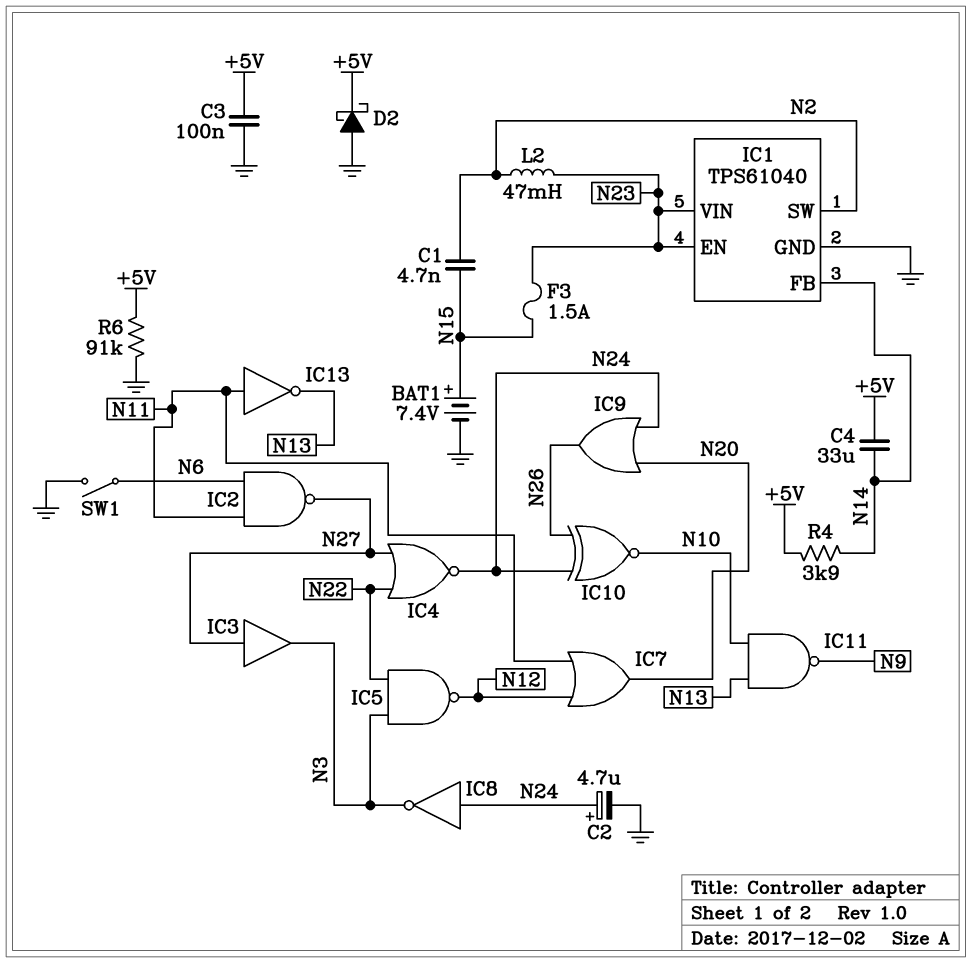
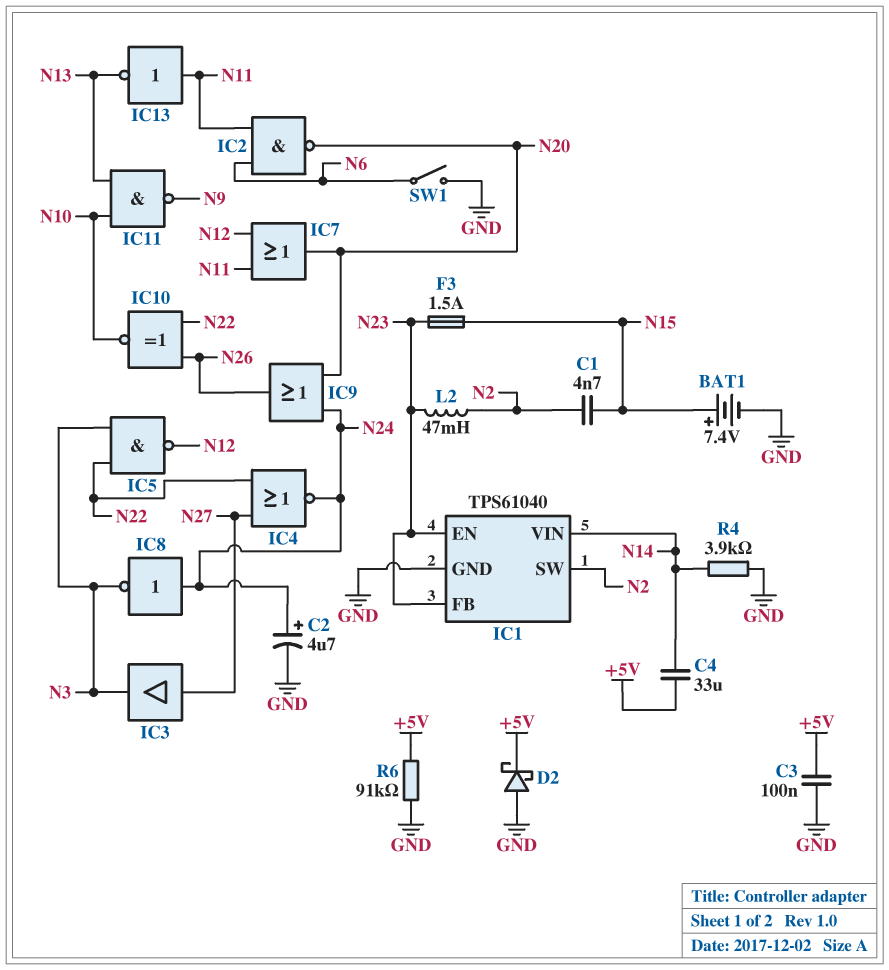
IC1 pin FB: N14 -> N23
IC1 pin VIN: N23 -> N14
IC2: NAND (in N6, in N11, out N27) -> NAND (in N6, in N11, out N20)
IC10: XNOR (in N24, in N26, out N10) -> XNOR (in N22, in N26, out N10)
R4: 3.9k (+5V, N14) -> 3.9k (GND, N14)

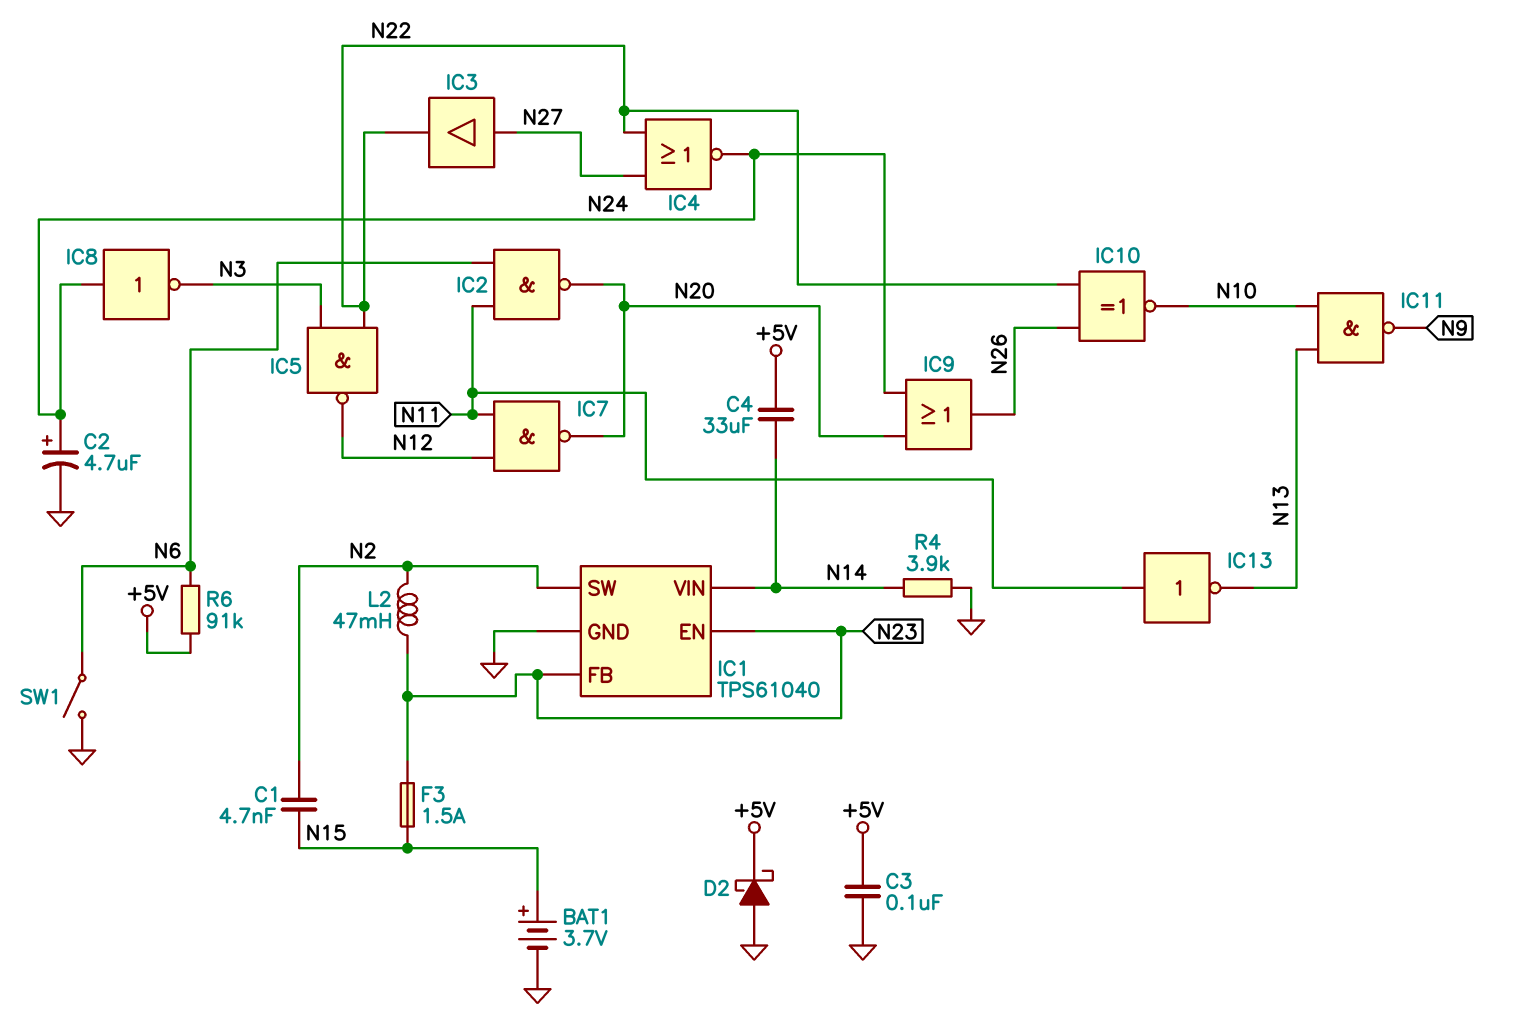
BAT1: 7.4V (plus N15, minus GND) -> 3.7V (plus N15, minus GND)
IC3: buffer (in N27, out N3) -> buffer (in N27, out N22)
IC7: OR (in N11, in N12, out N20) -> NAND (in N11, in N12, out N20)
R6: 91k (+5V, GND) -> 91k (+5V, N6)

